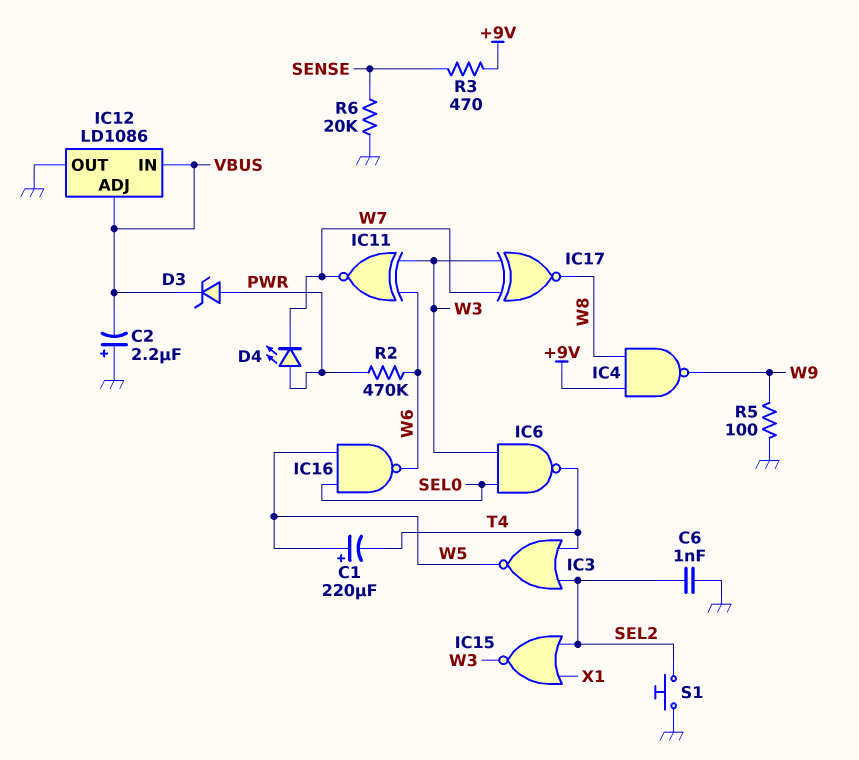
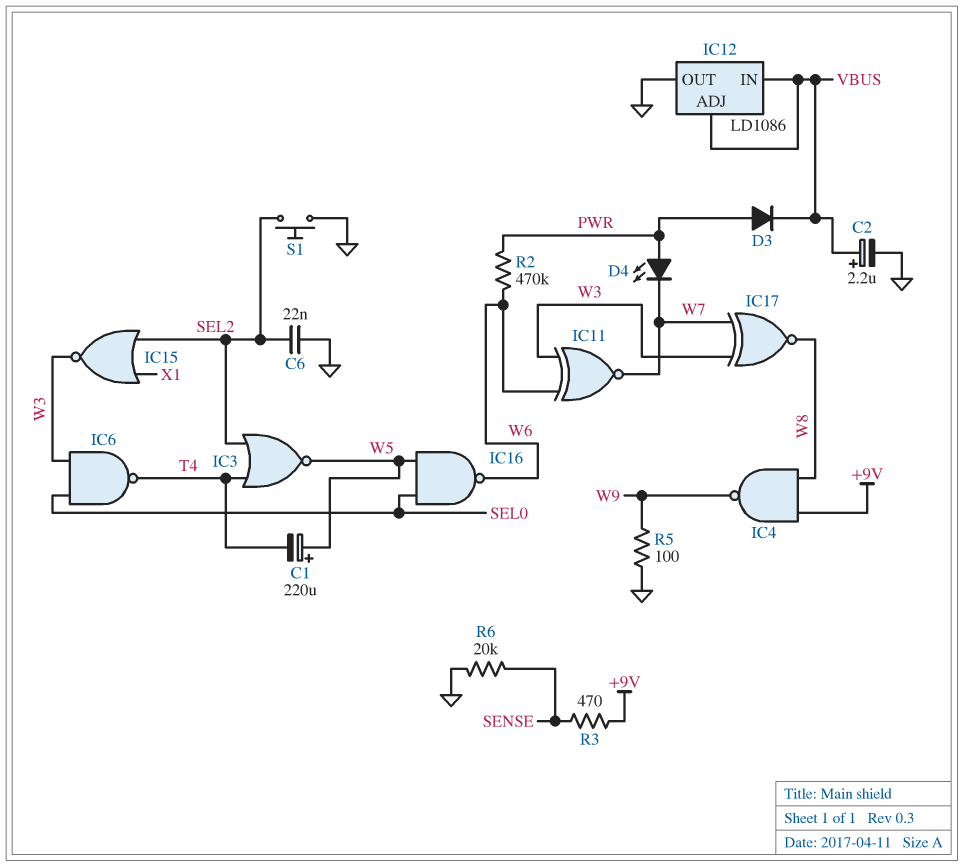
C2: 2.2uF (plus GND, minus VBUS) -> 2.2uF (plus VBUS, minus GND)
C6: 1nF (GND, SEL2) -> 22nF (GND, SEL2)
D3: zener (A PWR, K VBUS) -> diode (A PWR, K VBUS)

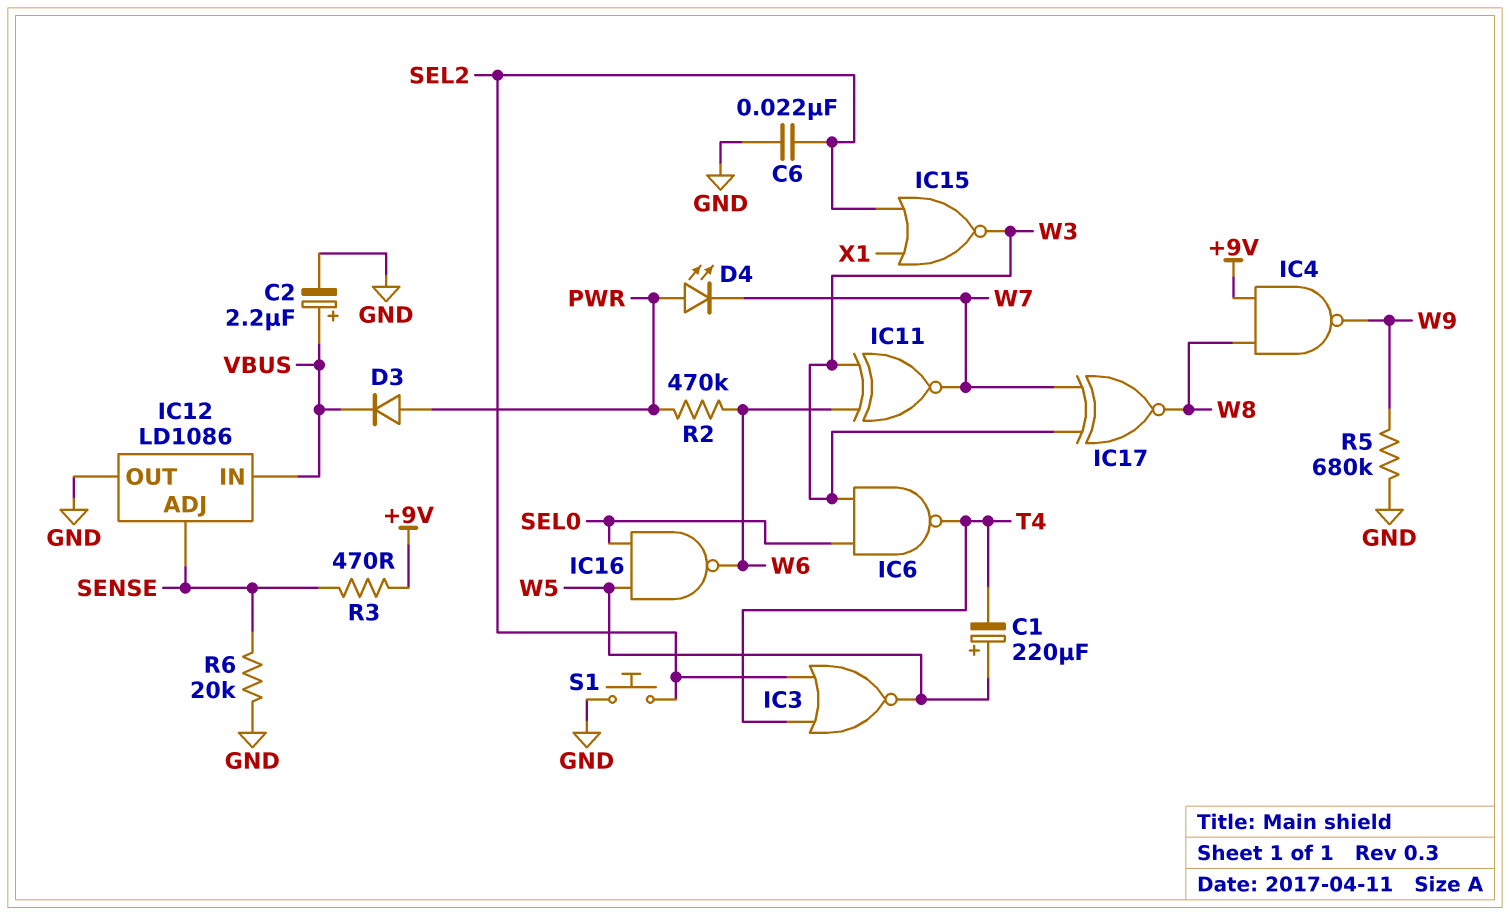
IC12 pin ADJ: VBUS -> SENSE
R5: 100 (GND, W9) -> 680k (GND, W9)

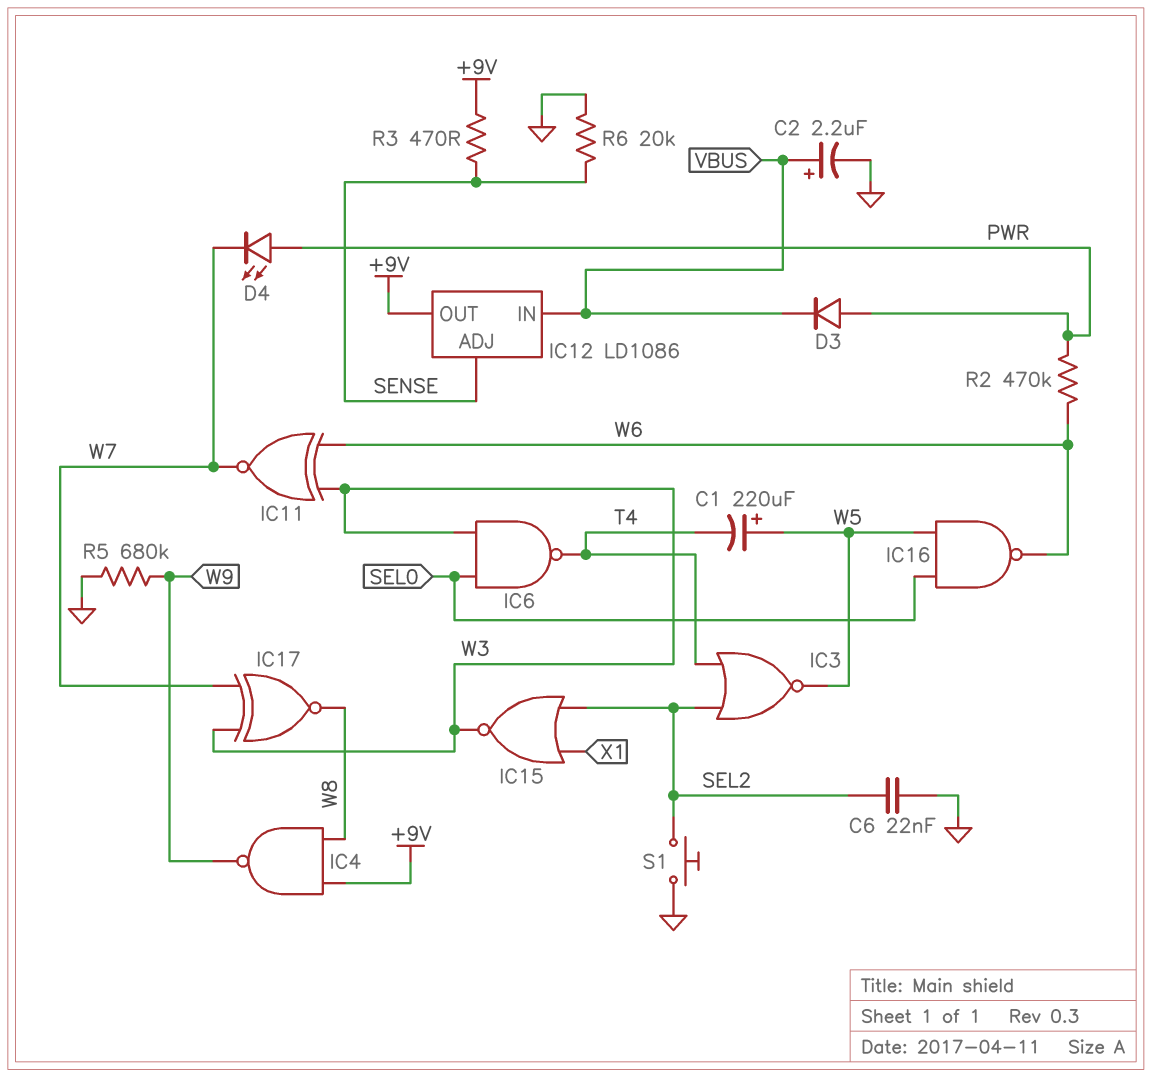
IC12 pin OUT: GND -> +9V

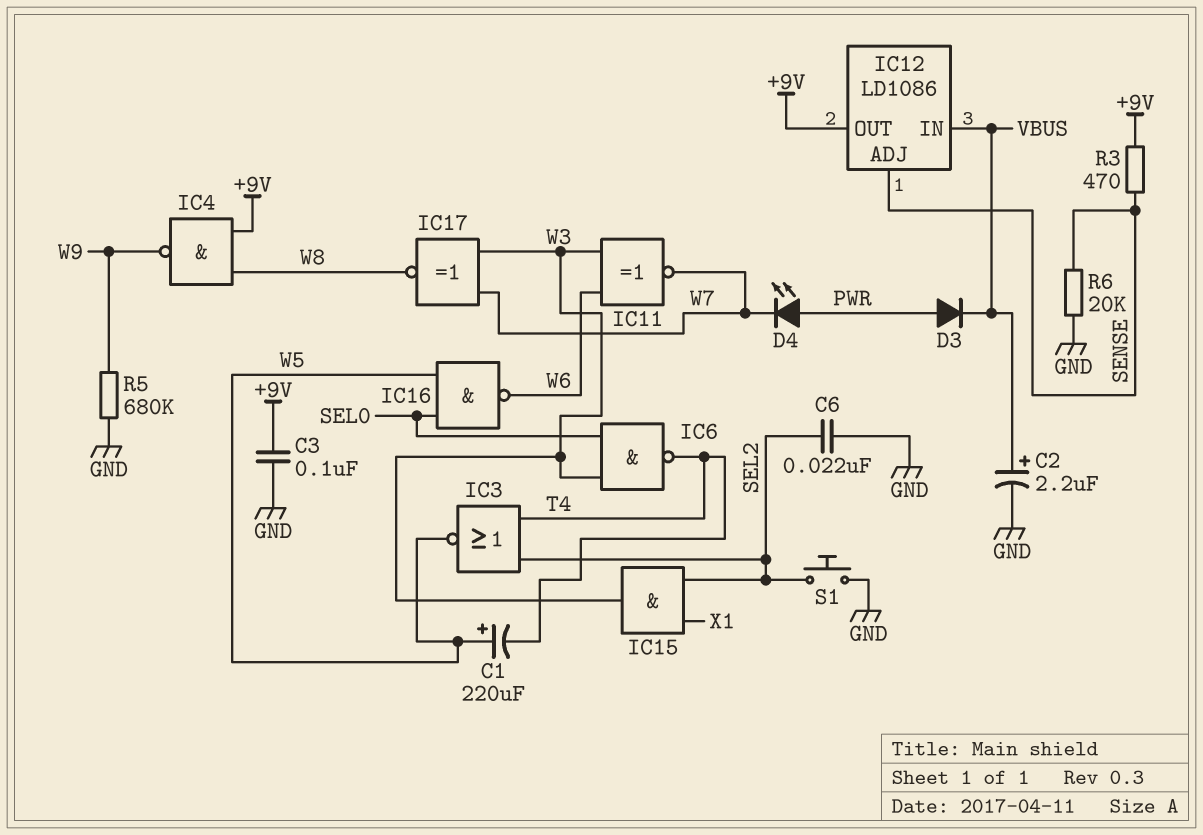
C3: none -> 100nF (+9V, GND)
IC15: NOR (in SEL2, in X1, out W3) -> AND (in SEL2, in X1, out W3)
R2: 470k (PWR, W6) -> none

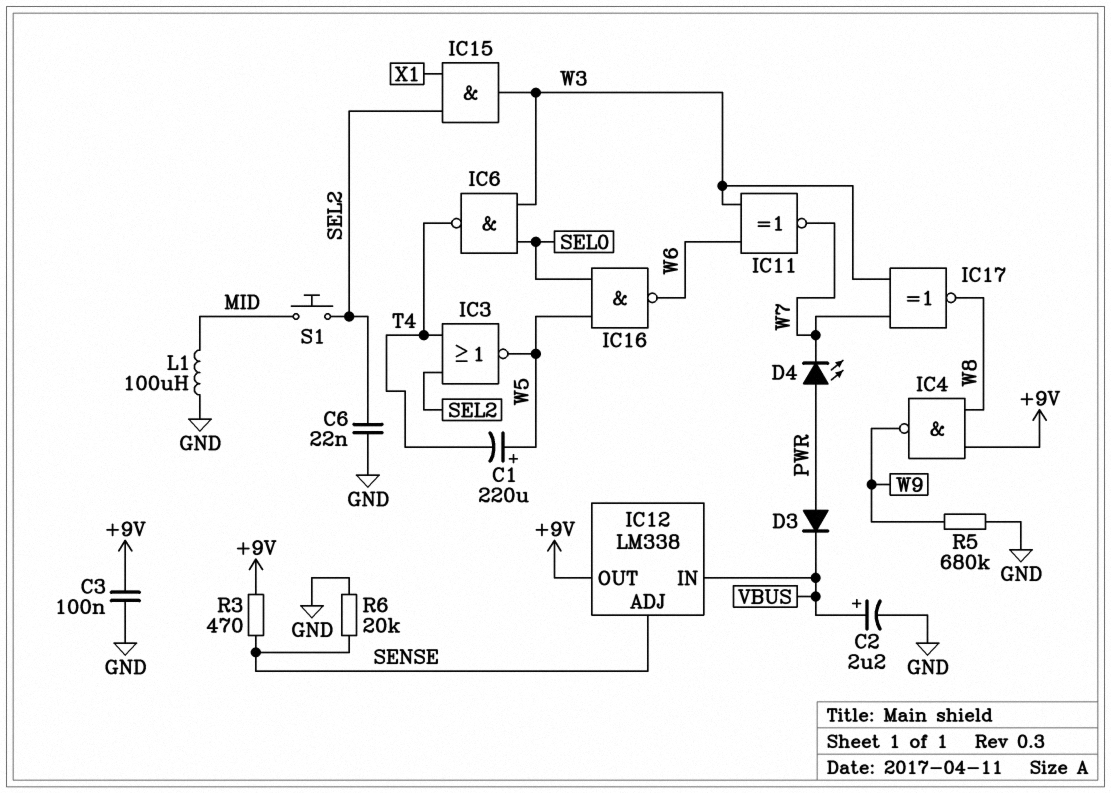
IC12: LD1086 -> LM338
L1: none -> 100uH (GND, MID)
S1: button (GND, SEL2) -> button (MID, SEL2)

